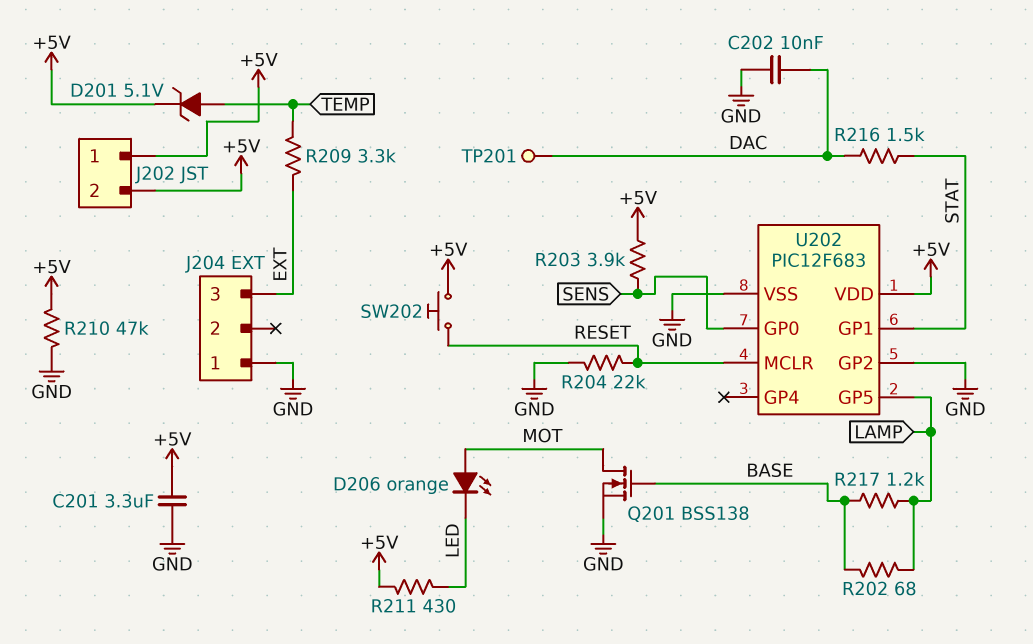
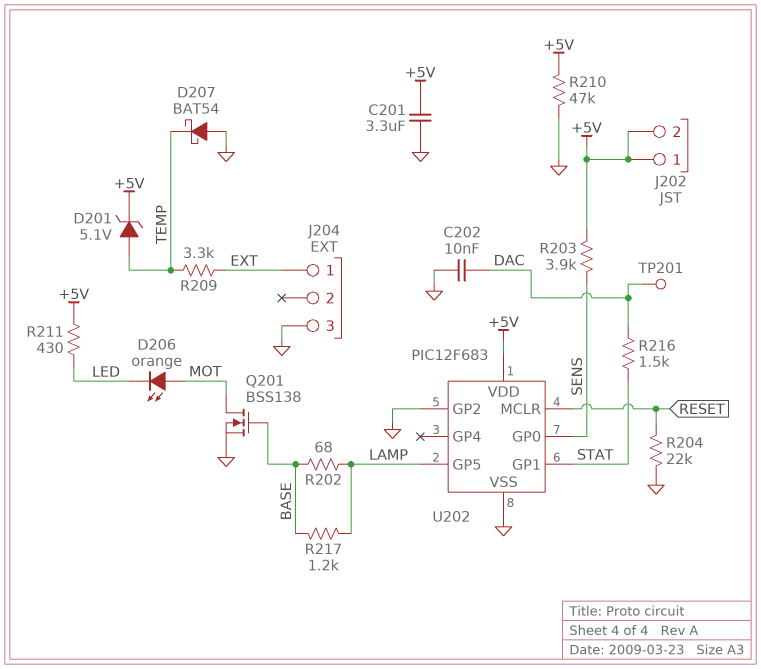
D207: none -> schottky BAT54 (A GND, K TEMP)
J204 pin 1: GND -> EXT
J204 pin 3: EXT -> GND
SW202: button (+5V, RESET) -> none

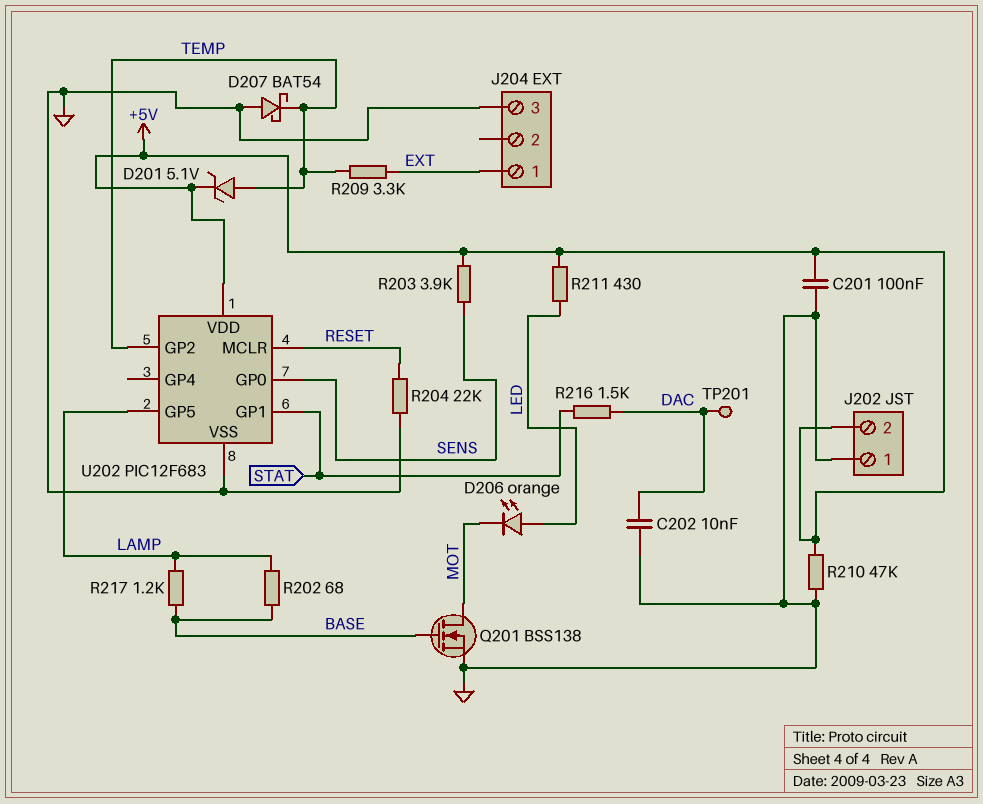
C201: 3.3uF (+5V, GND) -> 100nF (+5V, GND)
D206: LED orange (A MOT, K LED) -> LED orange (A LED, K MOT)
J202 pin 1: +5V -> GND
U202 pin GP2: GND -> TEMP

